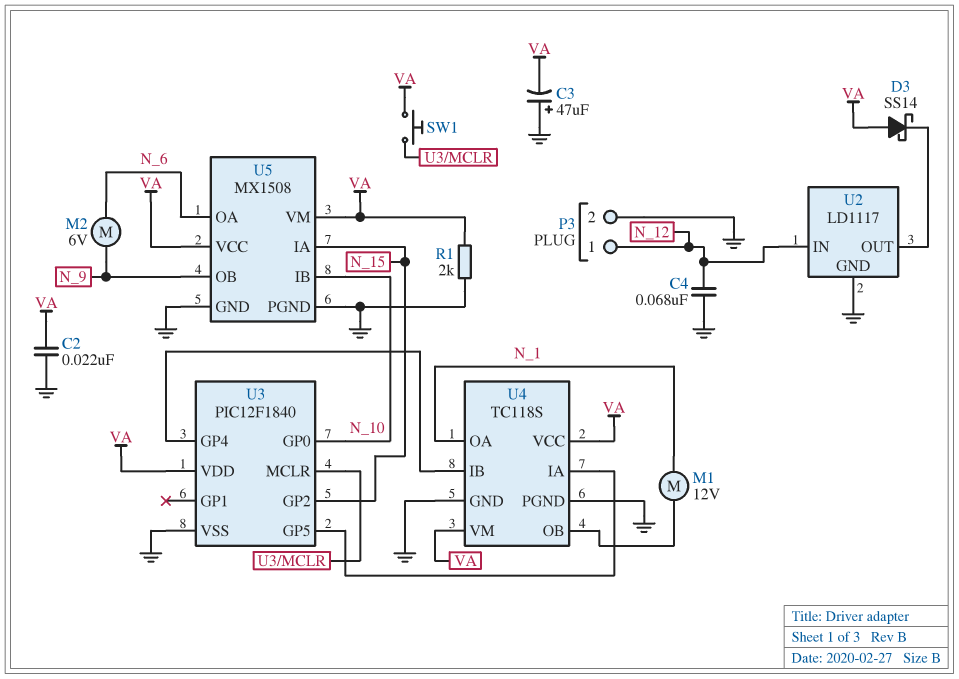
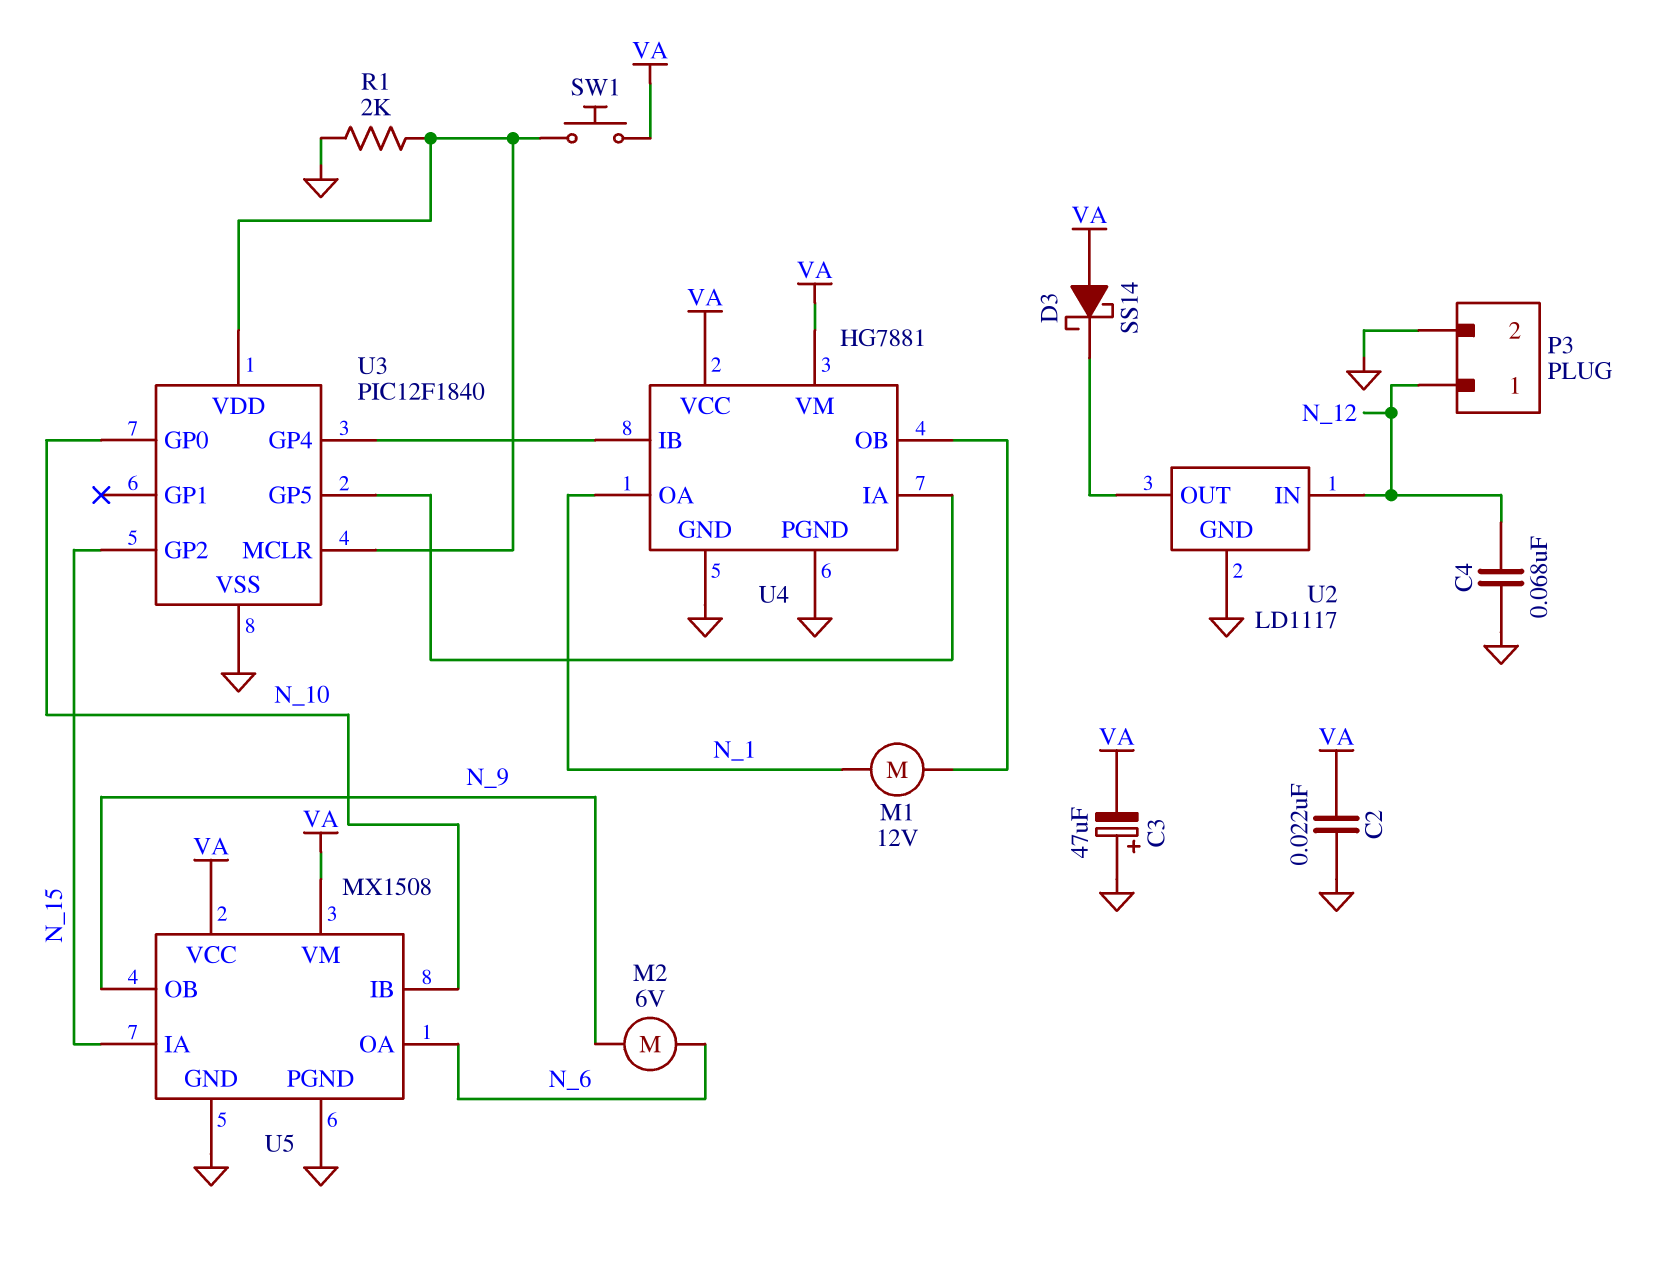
R1: 2k (GND, VA) -> 2k (GND, U3/MCLR)
U3 pin VDD: VA -> U3/MCLR
U4: TC118S -> HG7881

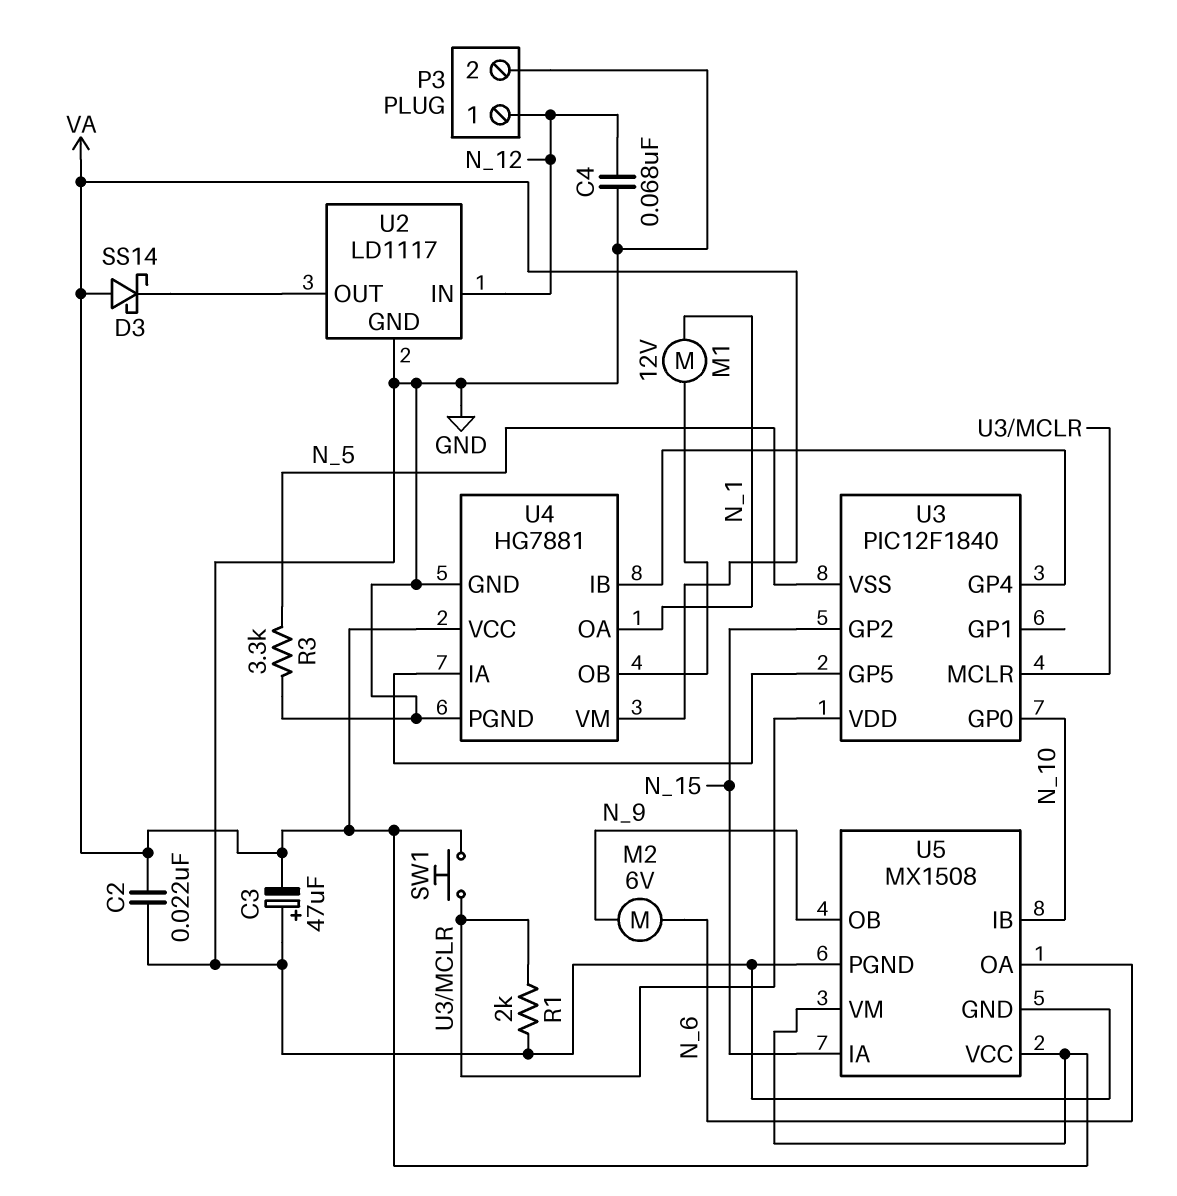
R3: none -> 3.3k (GND, N_5)
U3 pin VSS: GND -> N_5

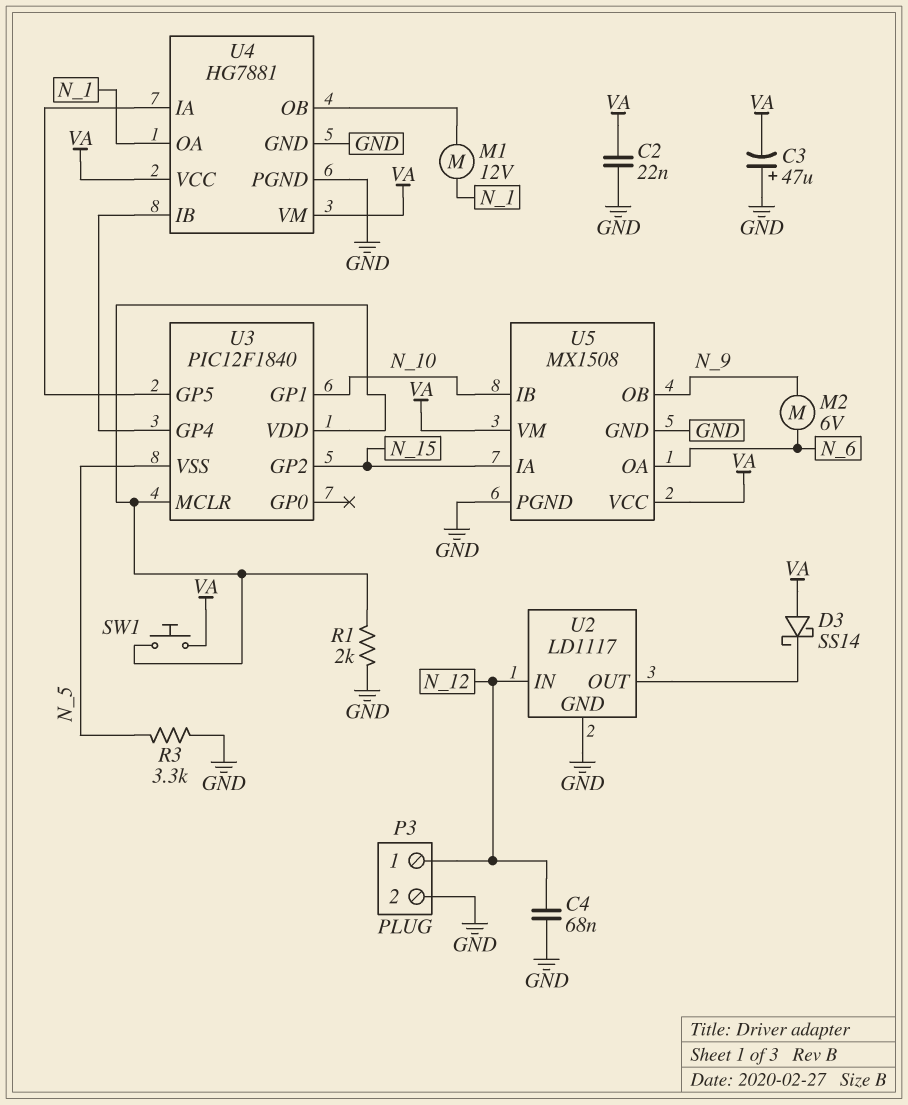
U3 pin GP0: N_10 -> none
U3 pin GP1: none -> N_10

